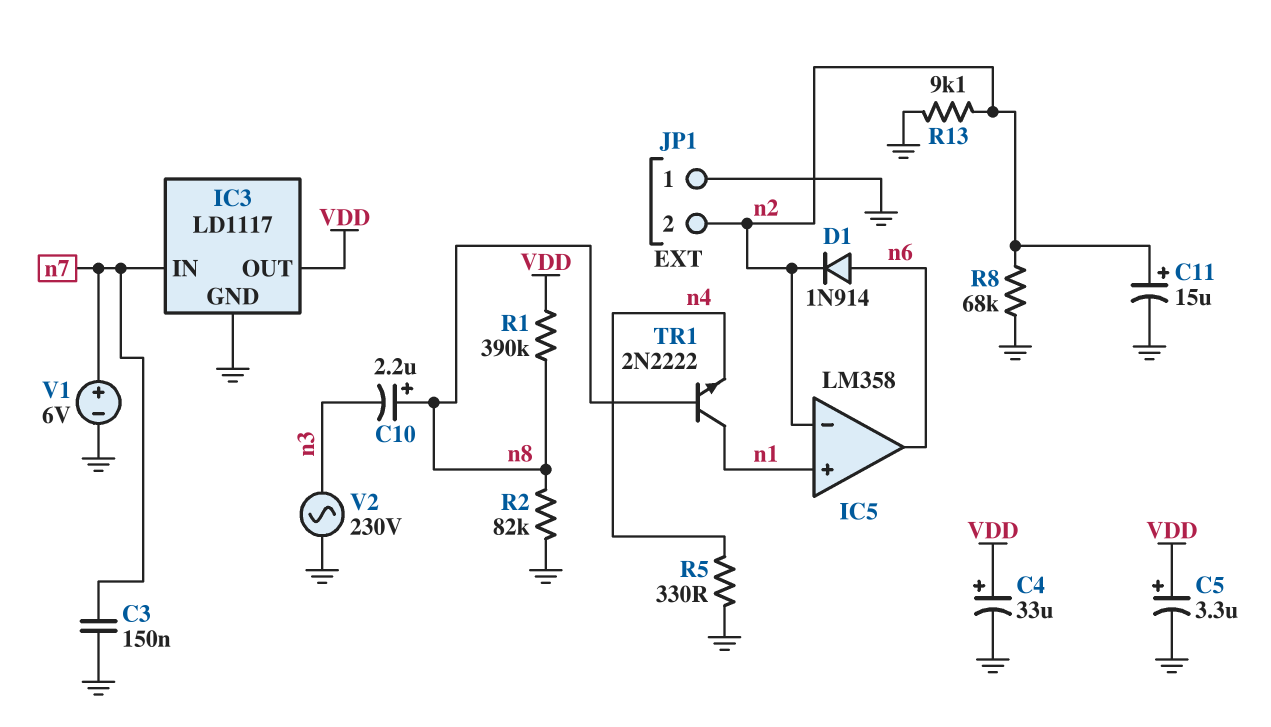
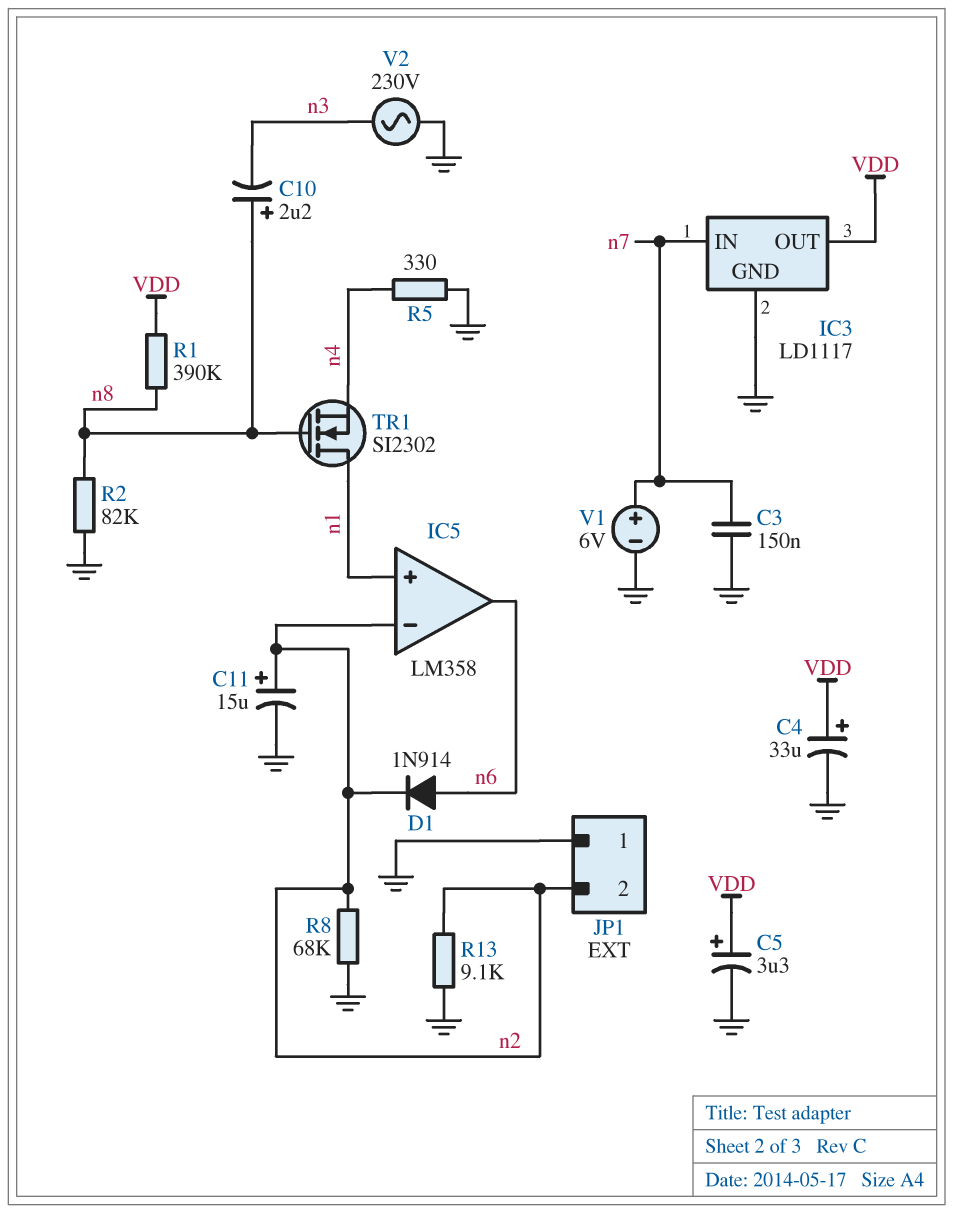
TR1: NPN 2N2222 (B n8, C n1, E n4) -> NMOS SI2302 (G n8, D n1, S n4)

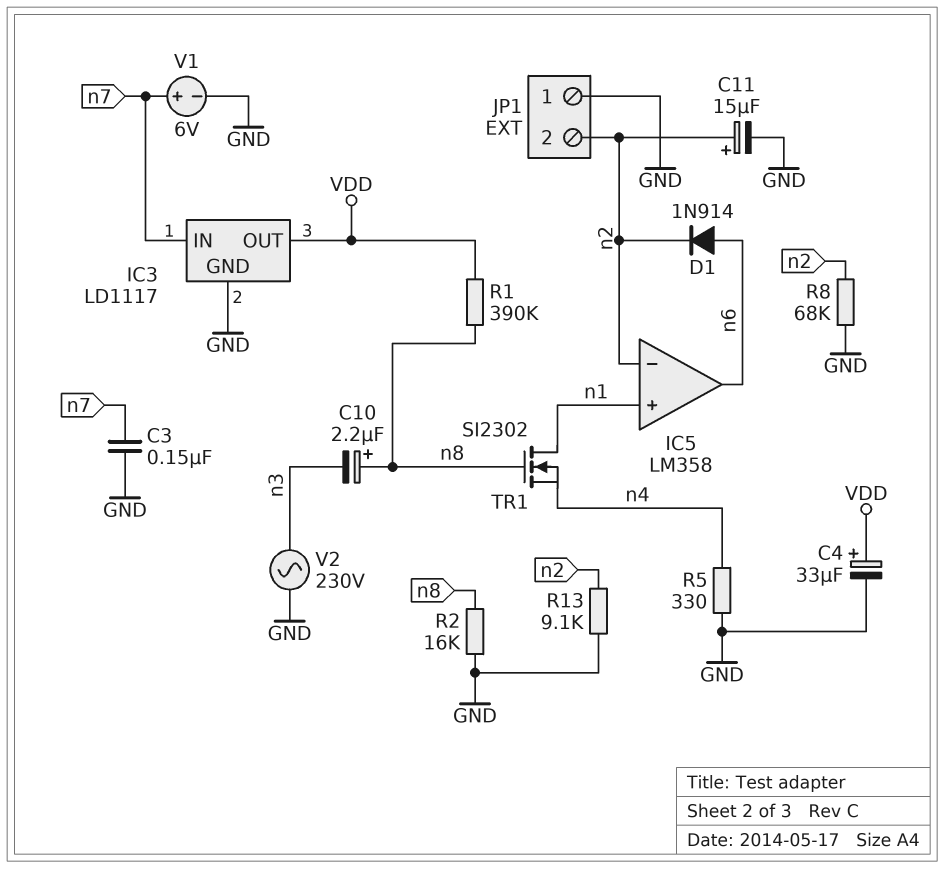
C5: 3.3uF (plus VDD, minus GND) -> none
R2: 82k (GND, n8) -> 16k (GND, n8)

